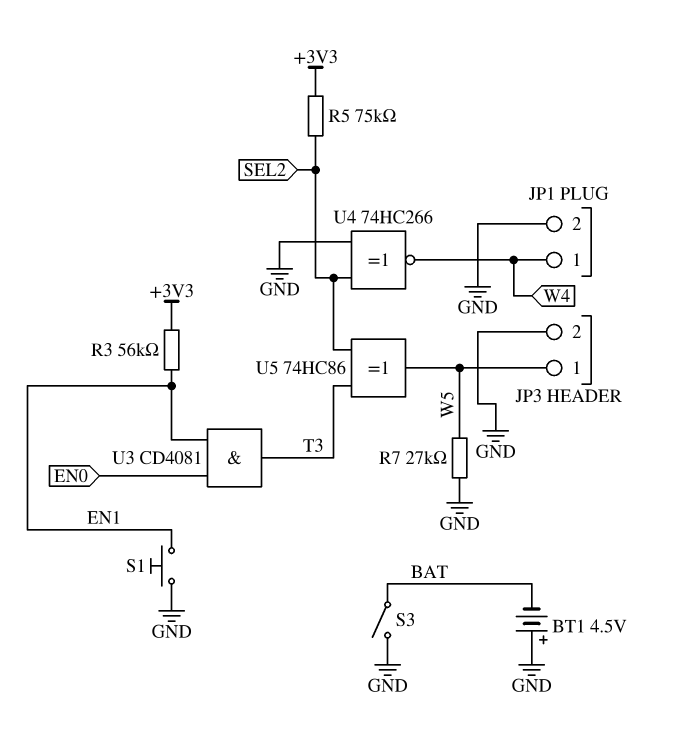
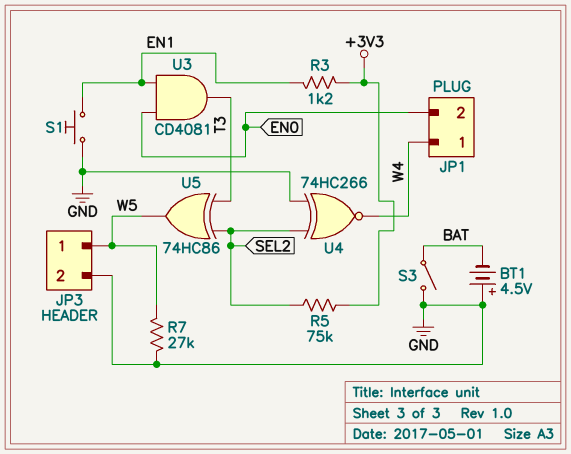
JP1 pin 2: GND -> EN0
R3: 56k (+3V3, EN1) -> 1.2k (+3V3, EN1)

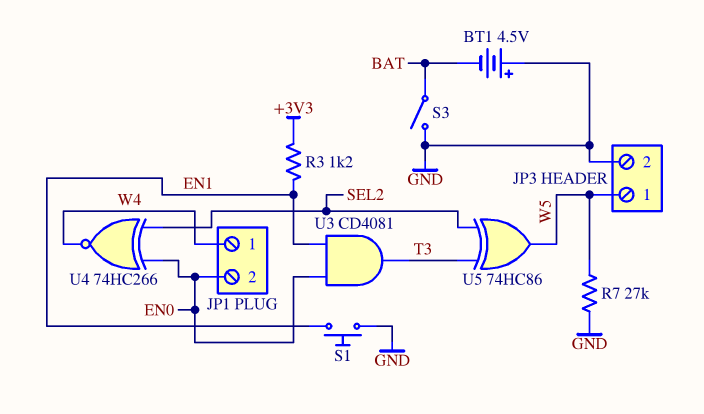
R5: 75k (+3V3, SEL2) -> none
U4: XNOR 74HC266 (in GND, in SEL2, out W4) -> XNOR 74HC266 (in EN0, in SEL2, out W4)

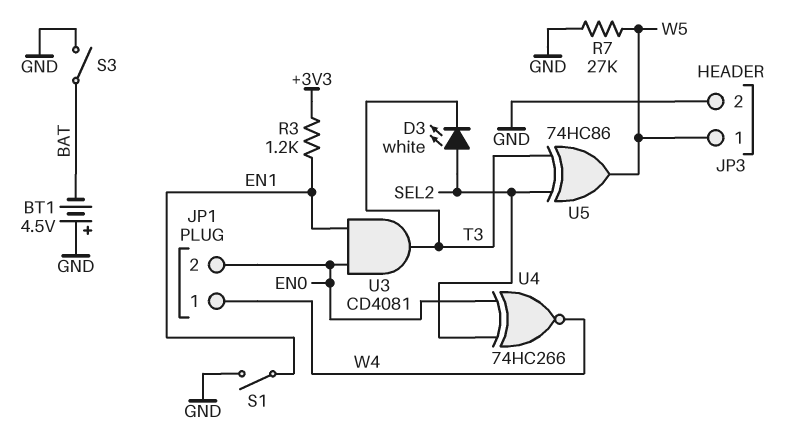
D3: none -> LED white (A SEL2, K T3)
S1: button (EN1, GND) -> switch (EN1, GND)

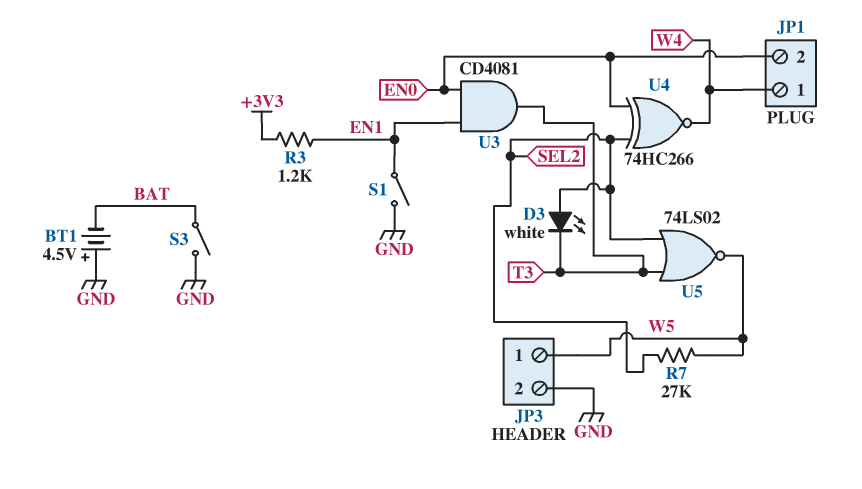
R7: 27k (GND, W5) -> 27k (SEL2, W5)
U5: XOR 74HC86 (in SEL2, in T3, out W5) -> NOR 74LS02 (in SEL2, in T3, out W5)

